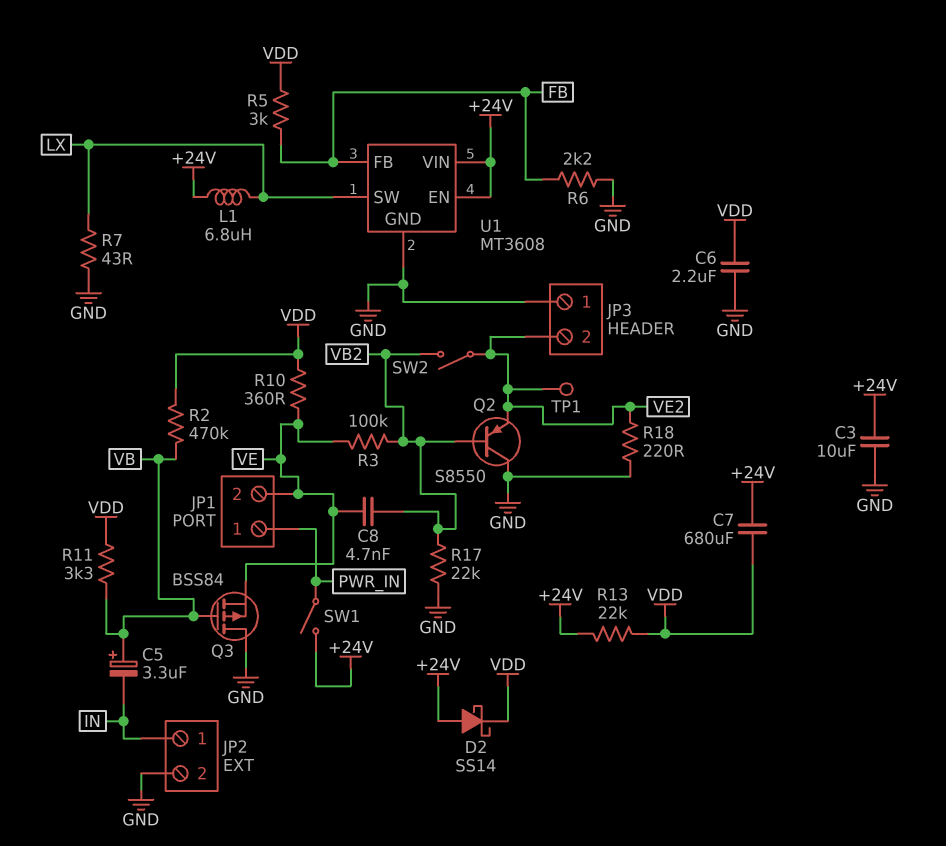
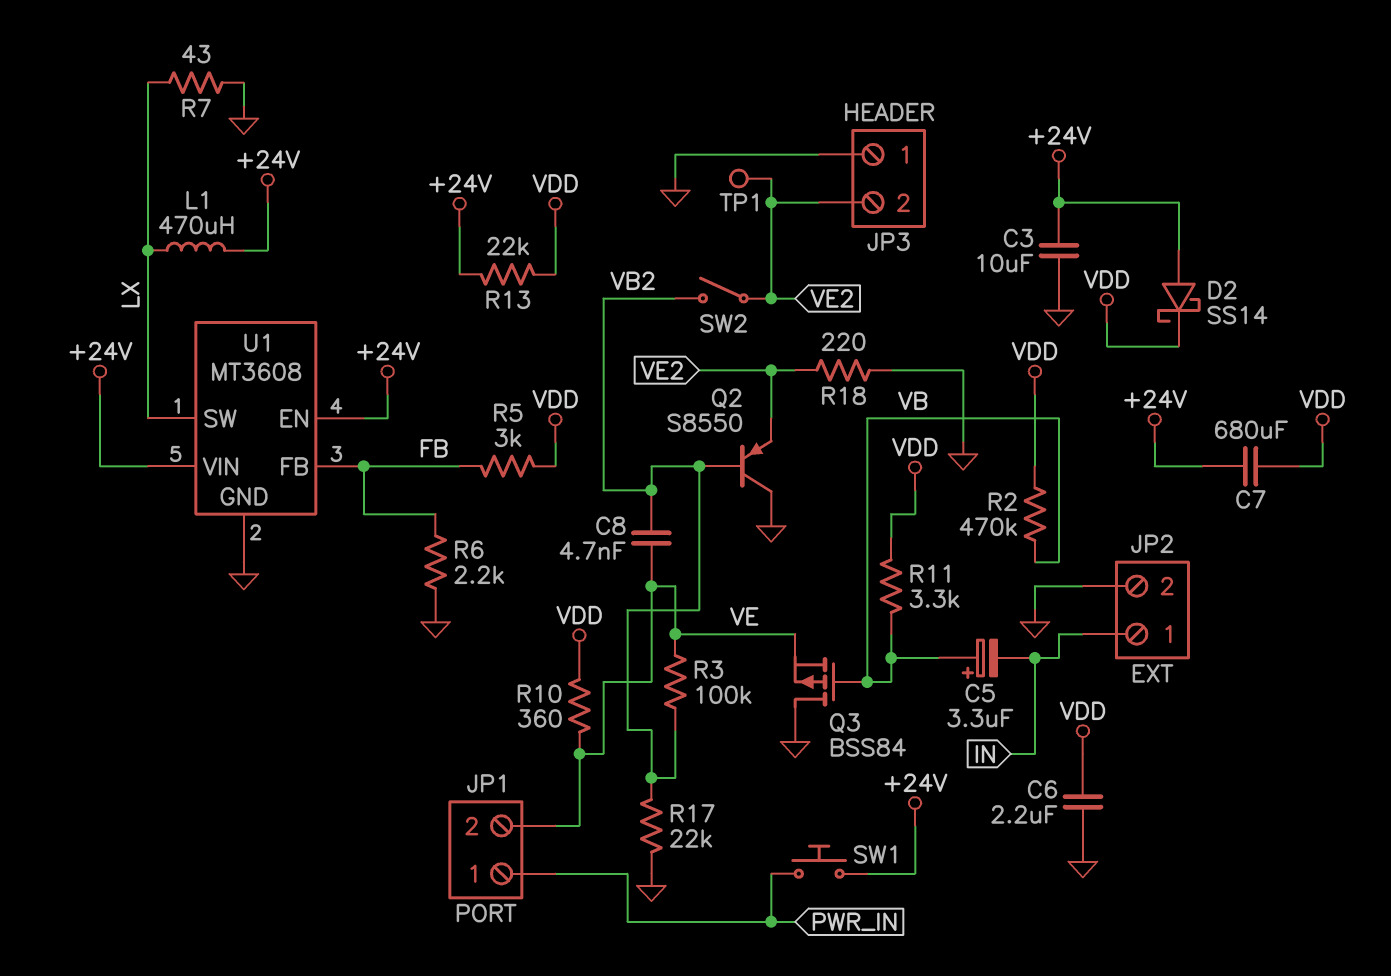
L1: 6.8uH (+24V, LX) -> 470uH (+24V, LX)
SW1: switch (+24V, PWR_IN) -> button (+24V, PWR_IN)

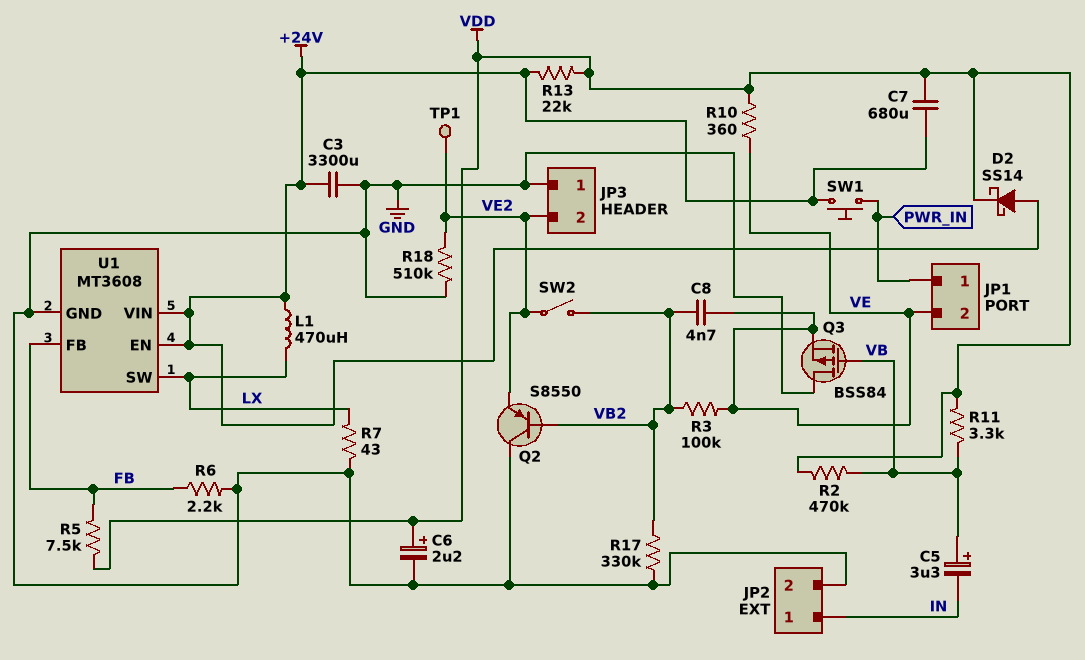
C3: 10uF (+24V, GND) -> 3300uF (+24V, GND)
C6: 2.2uF (GND, VDD) -> 2.2uF (plus VDD, minus GND)
R5: 3k (FB, VDD) -> 7.5k (FB, VDD)
R17: 22k (GND, VB2) -> 330k (GND, VB2)
R18: 220 (GND, VE2) -> 510k (GND, VE2)

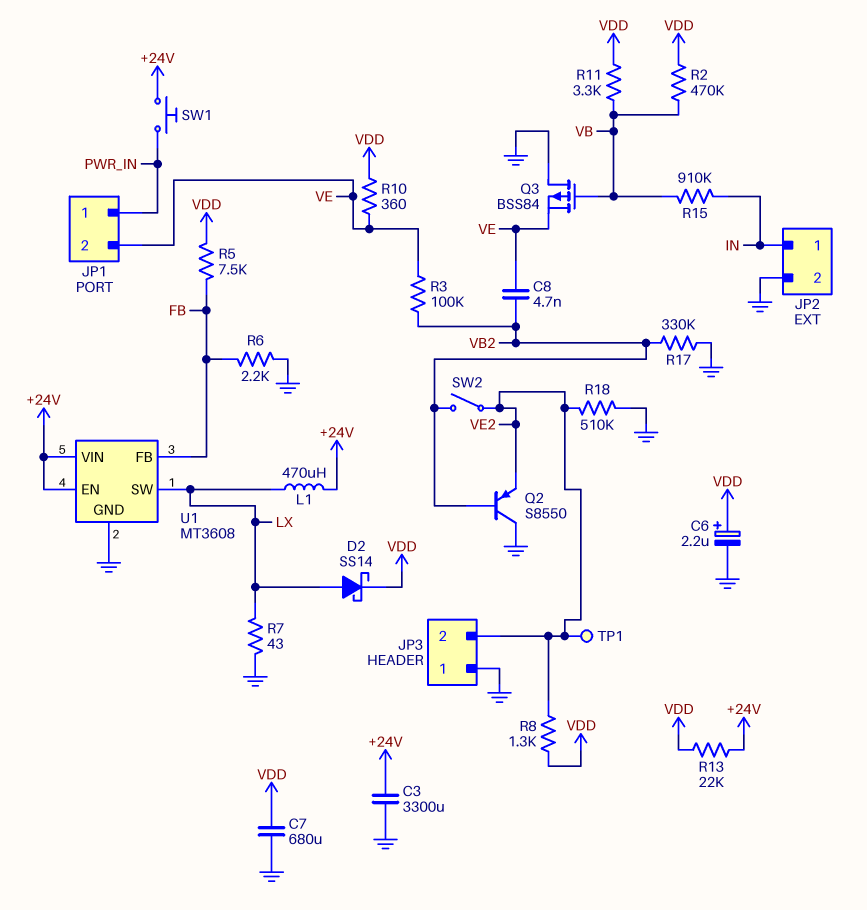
C5: 3.3uF (plus VB, minus IN) -> none
C7: 680uF (+24V, VDD) -> 680uF (GND, VDD)
D2: schottky SS14 (A +24V, K VDD) -> schottky SS14 (A LX, K VDD)
R8: none -> 1.3k (VDD, VE2)
R15: none -> 910k (IN, VB)

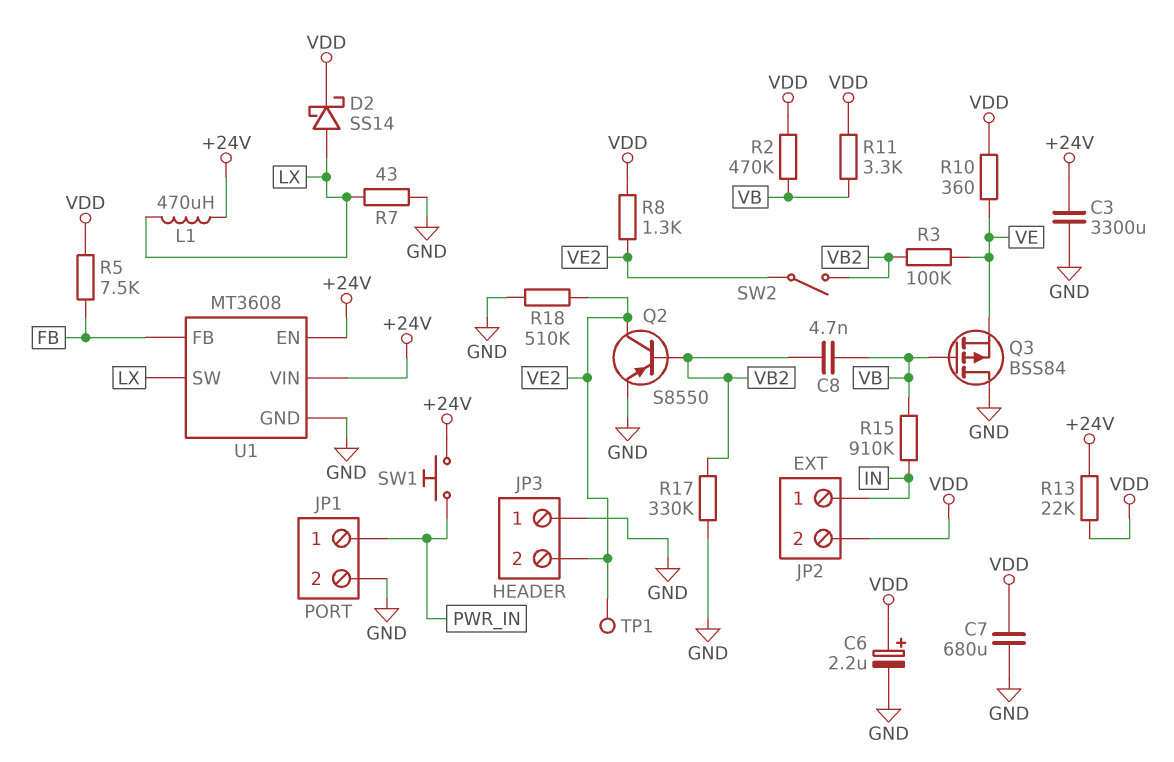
C8: 4.7nF (VB2, VE) -> 4.7nF (VB, VB2)
JP1 pin 2: VE -> GND
JP2 pin 2: GND -> VDD
Q2: PNP S8550 (B VB2, C GND, E VE2) -> PNP S8550 (B VB2, C VE2, E GND)
R6: 2.2k (FB, GND) -> none

